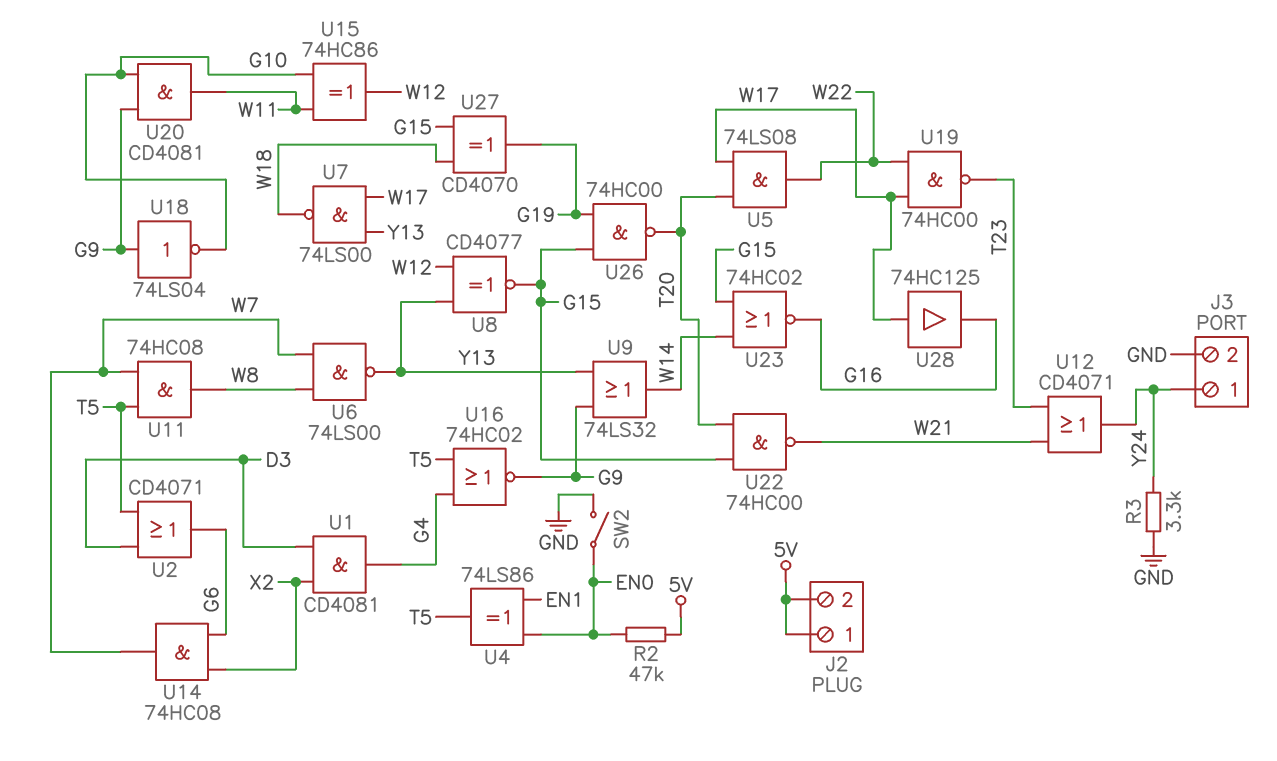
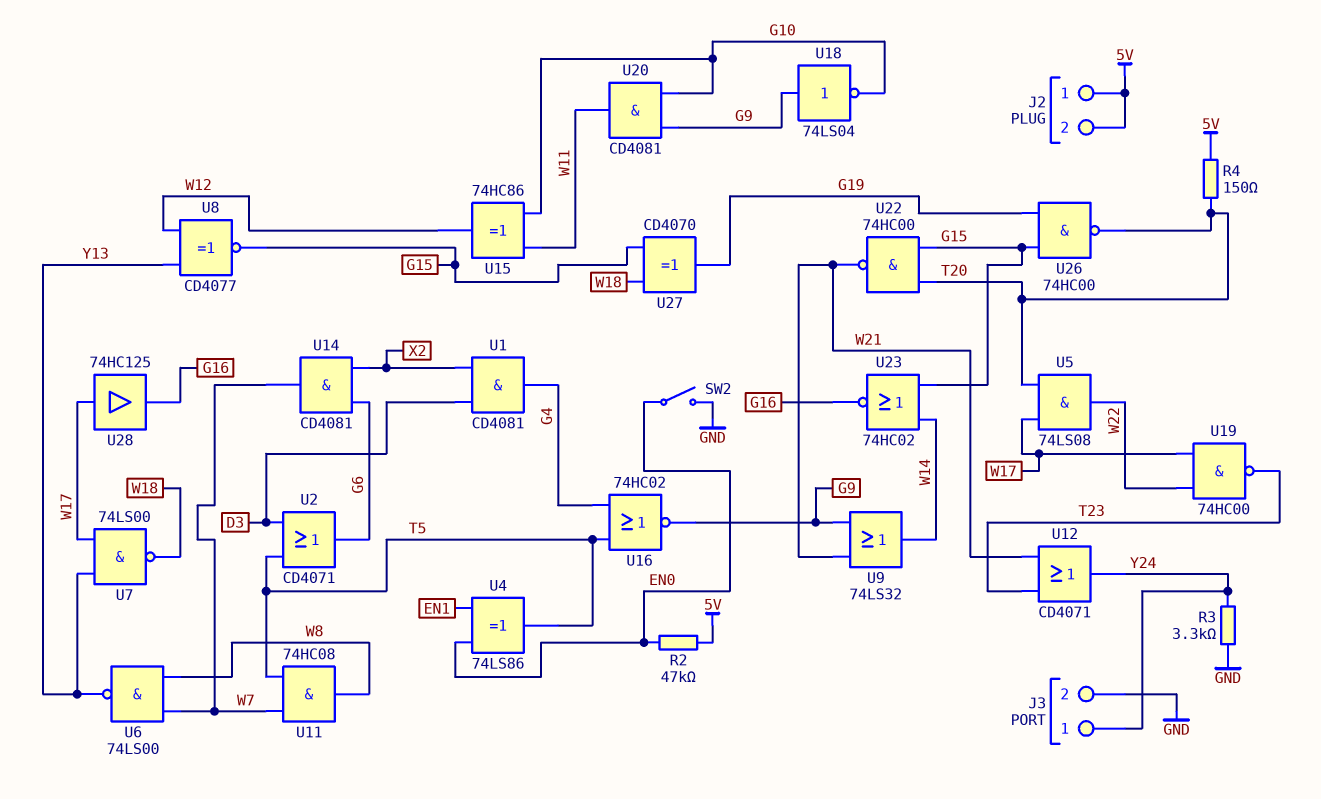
R4: none -> 150 (5V, T20)
U9: OR 74LS32 (in G9, in Y13, out W14) -> OR 74LS32 (in G9, in W21, out W14)
U14: AND 74HC08 (in G6, in X2, out W7) -> AND CD4081 (in G6, in X2, out W7)

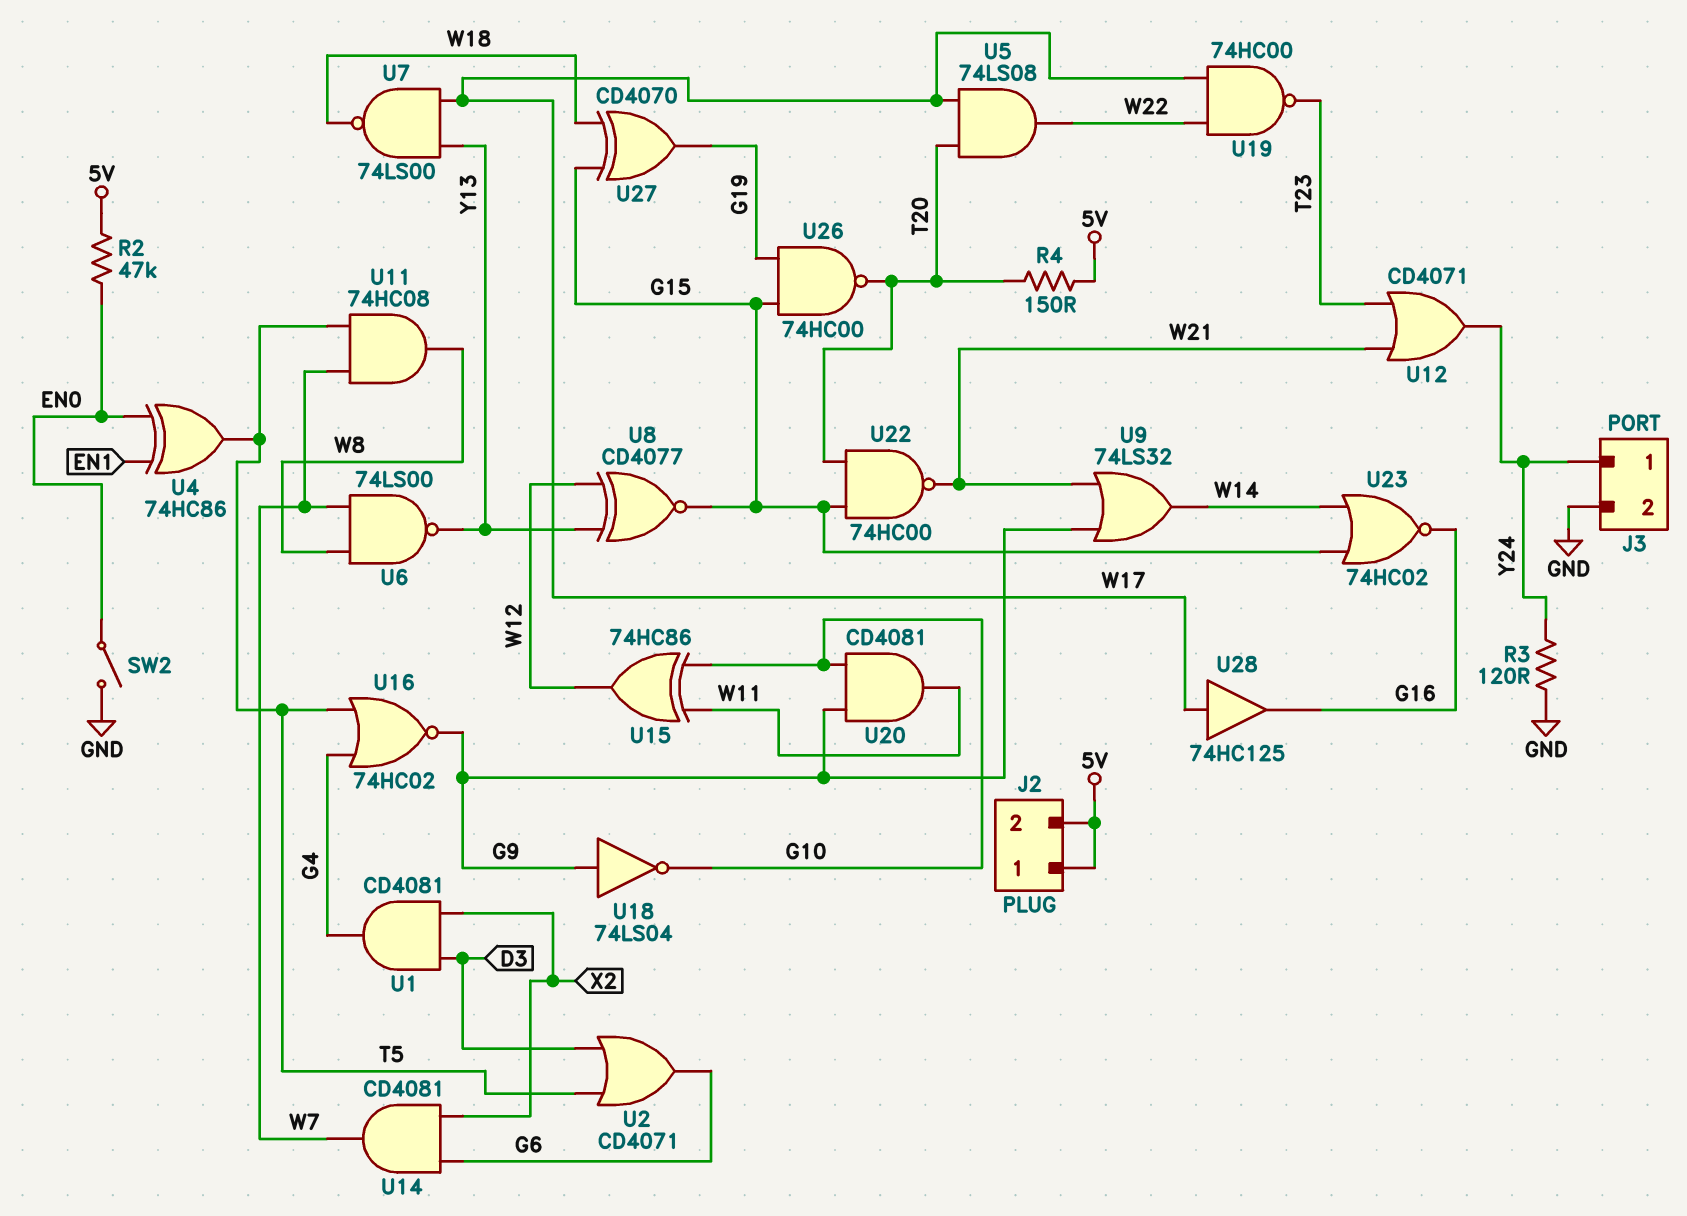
R3: 3.3k (GND, Y24) -> 120 (GND, Y24)
U4: XOR 74LS86 (in EN0, in EN1, out T5) -> XOR 74HC86 (in EN0, in EN1, out T5)

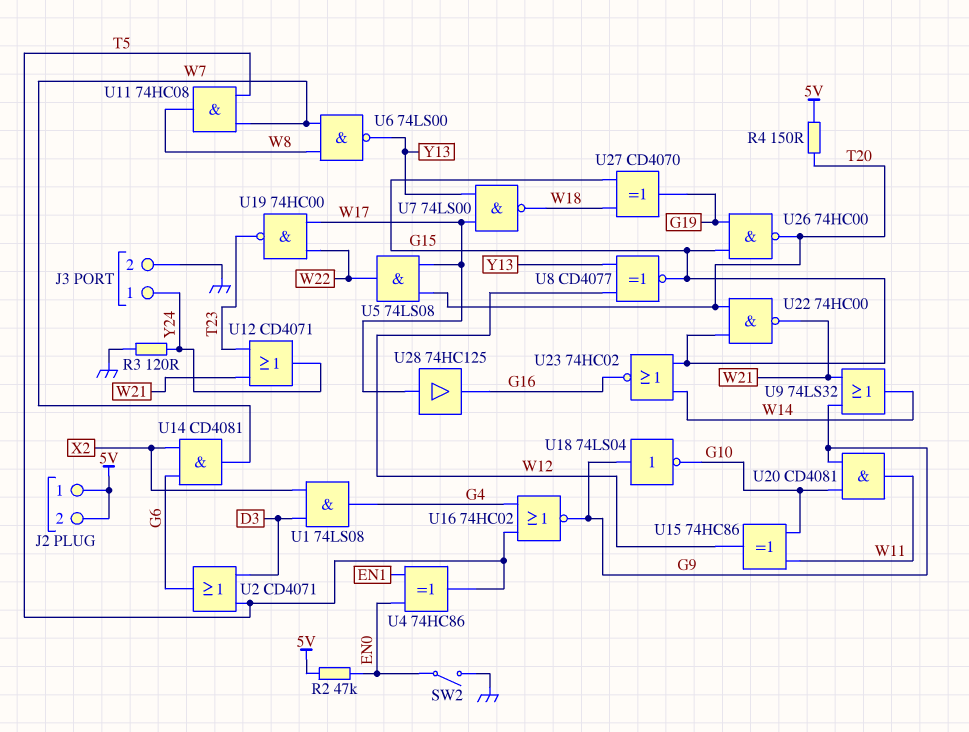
U1: AND CD4081 (in D3, in X2, out G4) -> AND 74LS08 (in D3, in X2, out G4)

